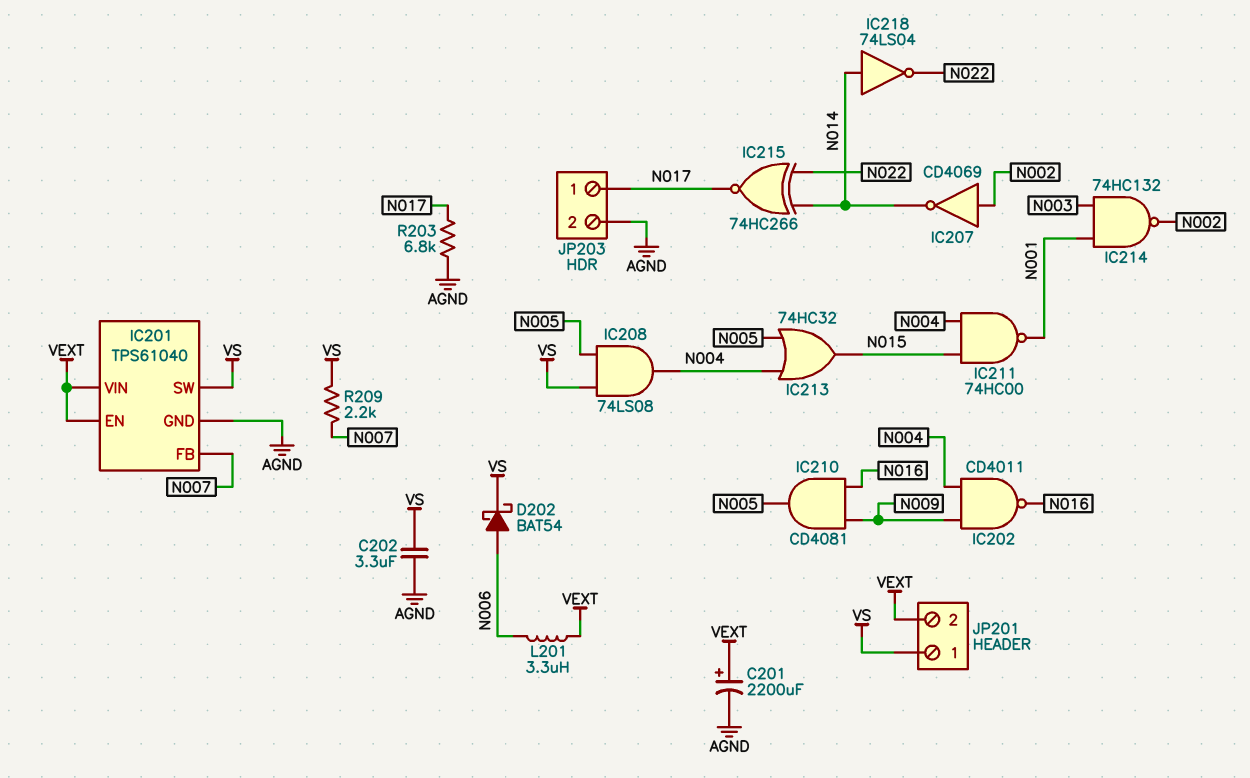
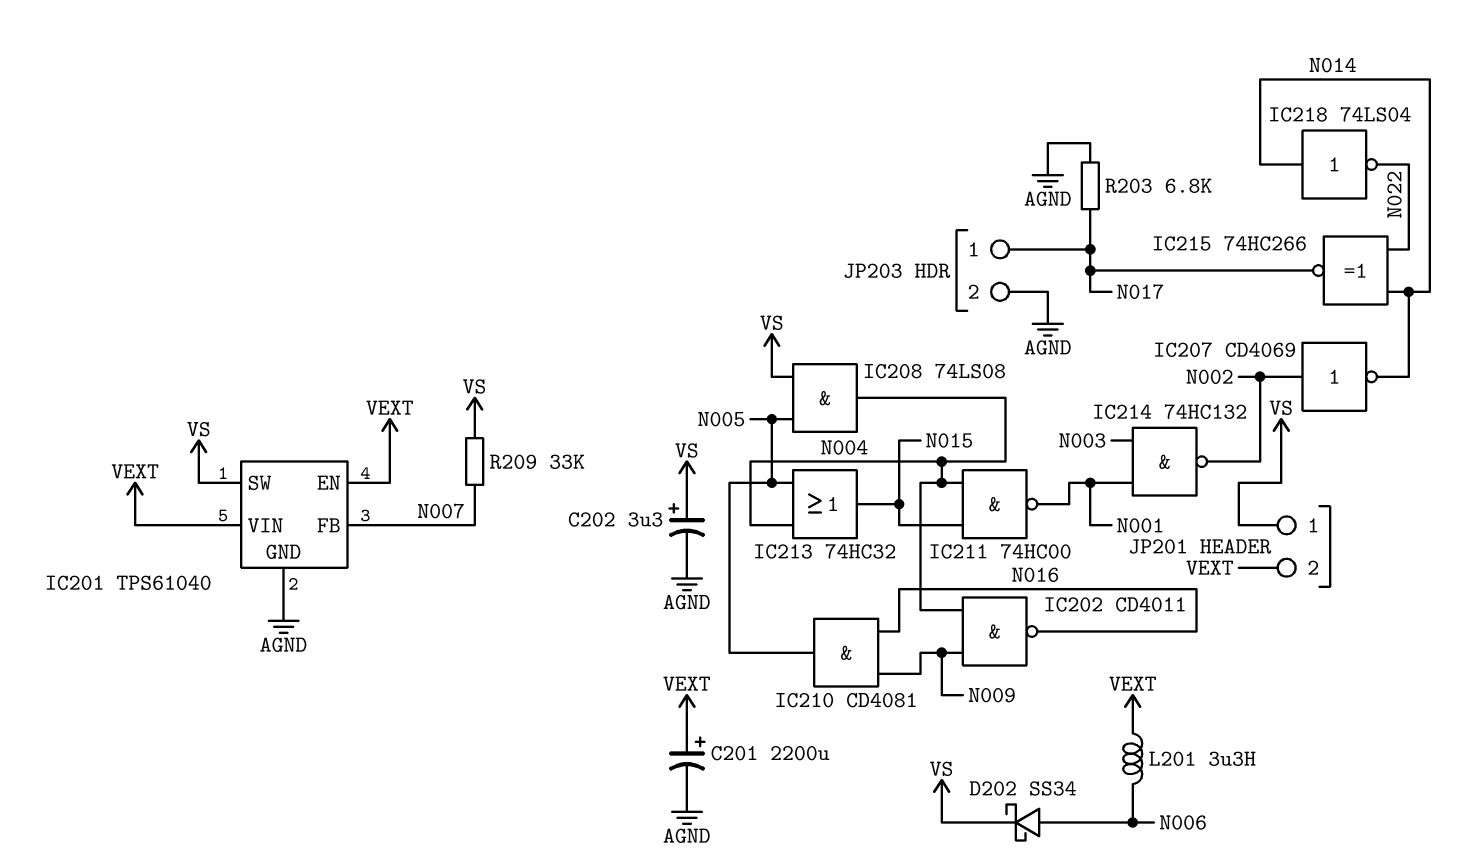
C202: 3.3uF (AGND, VS) -> 3.3uF (plus VS, minus AGND)
D202: schottky BAT54 (A N006, K VS) -> schottky SS34 (A N006, K VS)
R209: 2.2k (N007, VS) -> 33k (N007, VS)

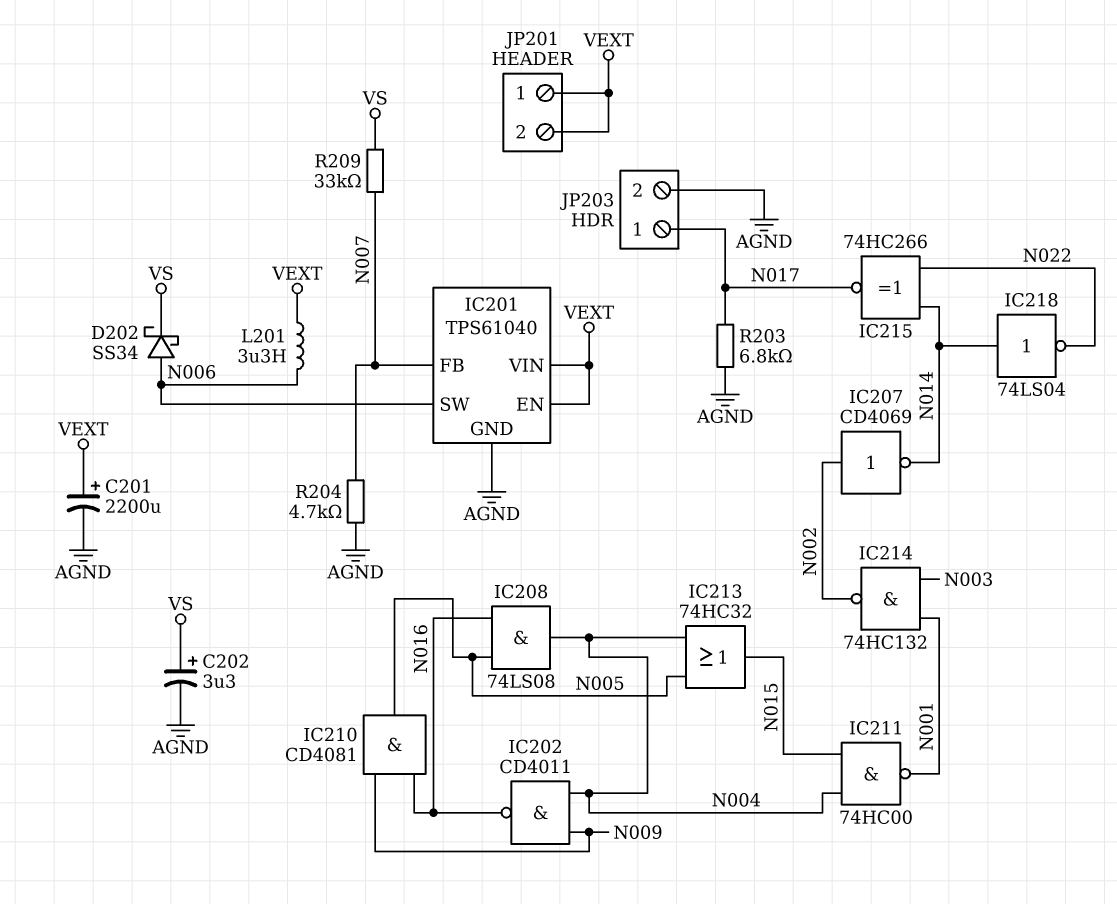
IC201 pin SW: VS -> N006
IC208: AND 74LS08 (in N005, in VS, out N004) -> AND 74LS08 (in N005, in N016, out N004)
JP201 pin 1: VS -> VEXT
R204: none -> 4.7k (AGND, N007)

